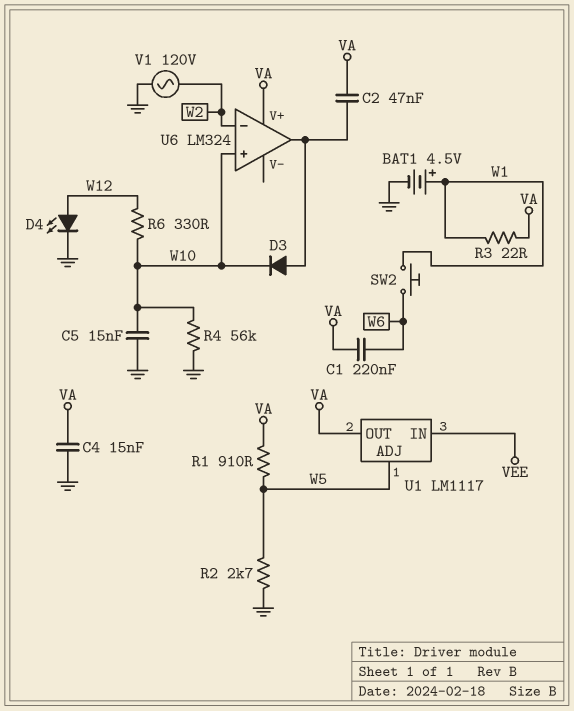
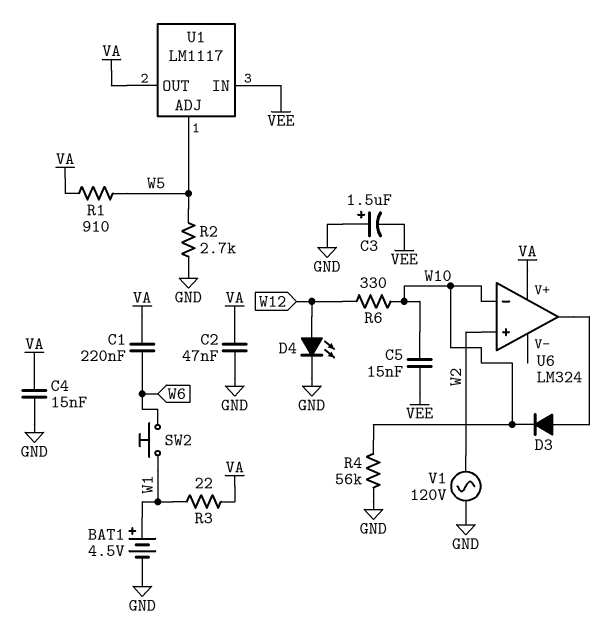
C2: 47nF (U6/out, VA) -> 47nF (GND, VA)
C3: none -> 1.5uF (plus GND, minus VEE)
C5: 15nF (GND, W10) -> 15nF (VEE, W10)
U6 pin in+: W10 -> W2
U6 pin in-: W2 -> W10

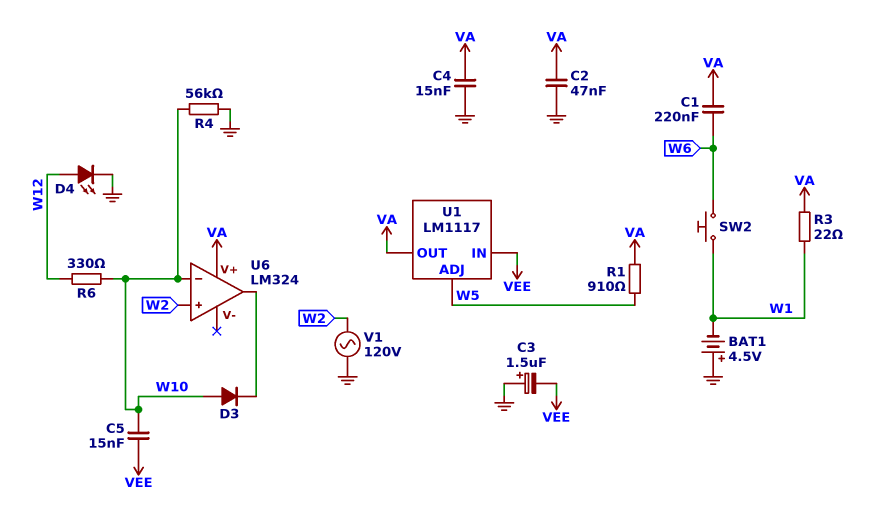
BAT1: 4.5V (plus W1, minus GND) -> 4.5V (plus GND, minus W1)
D3: diode (A U6/out, K W10) -> diode (A W10, K U6/out)
R2: 2.7k (GND, W5) -> none

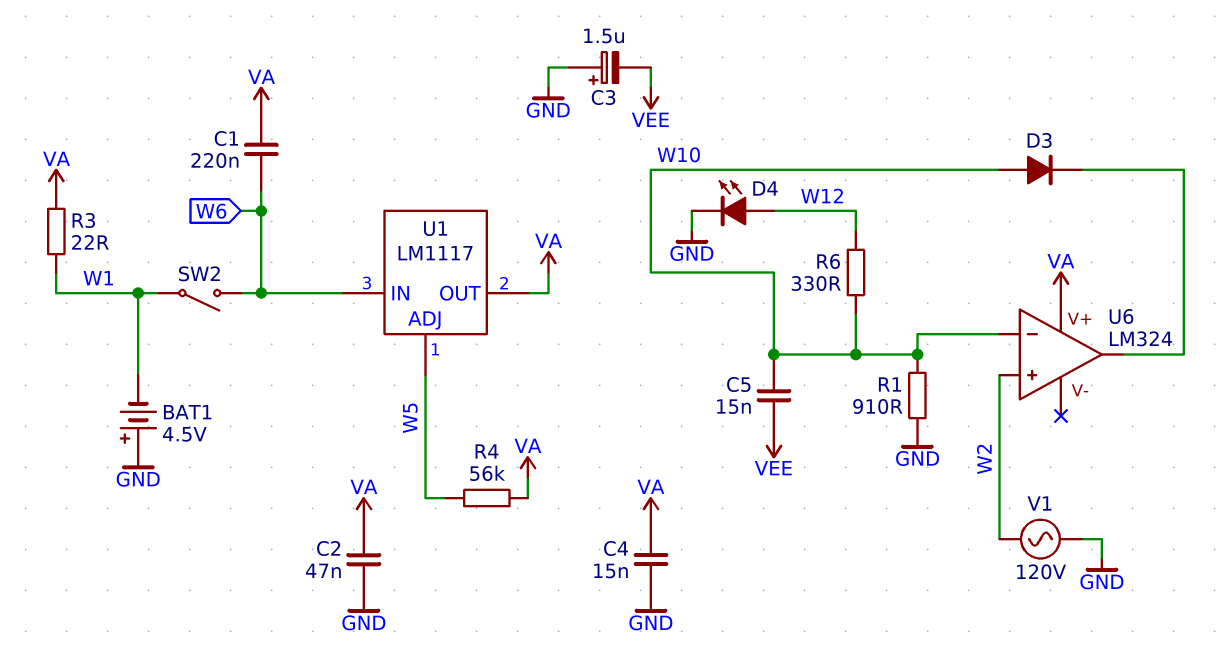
R1: 910 (VA, W5) -> 910 (GND, W10)
R4: 56k (GND, W10) -> 56k (VA, W5)
SW2: button (W1, W6) -> switch (W1, W6)
U1 pin IN: VEE -> W6

